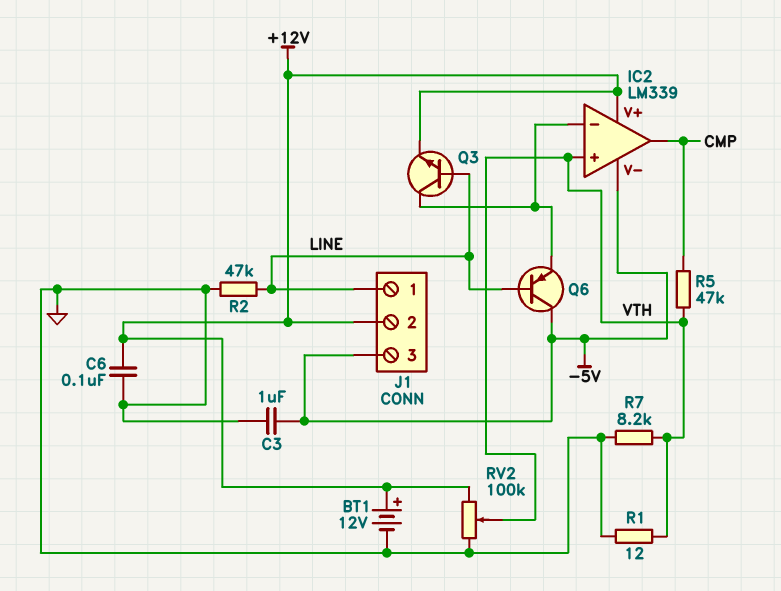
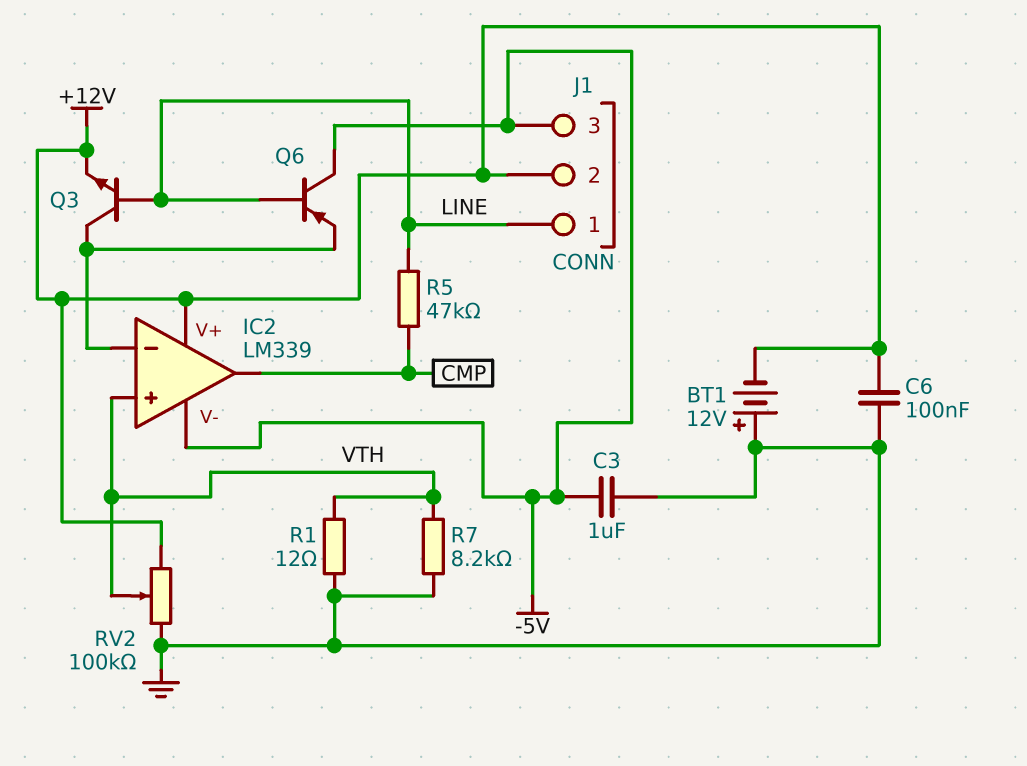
BT1: 12V (plus +12V, minus GND) -> 12V (plus GND, minus +12V)
R2: 47k (GND, LINE) -> none
R5: 47k (CMP, VTH) -> 47k (CMP, LINE)

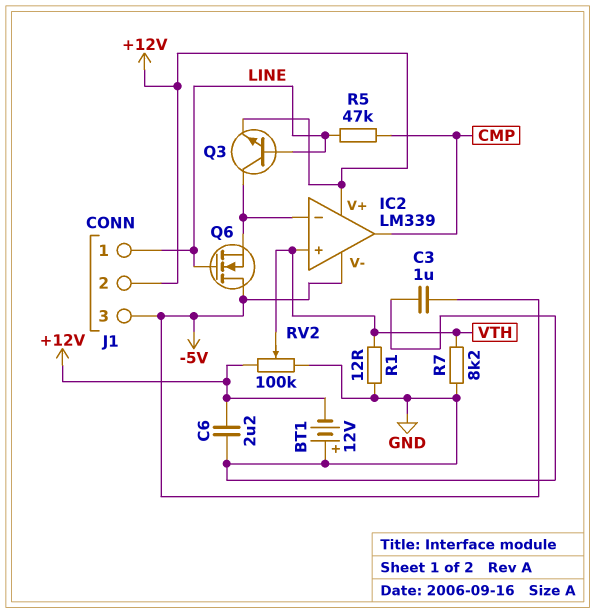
C6: 100nF (+12V, GND) -> 2.2uF (+12V, GND)
Q6: PNP (B LINE, C -5V, E IC2/in-) -> NMOS (G LINE, D -5V, S IC2/in-)

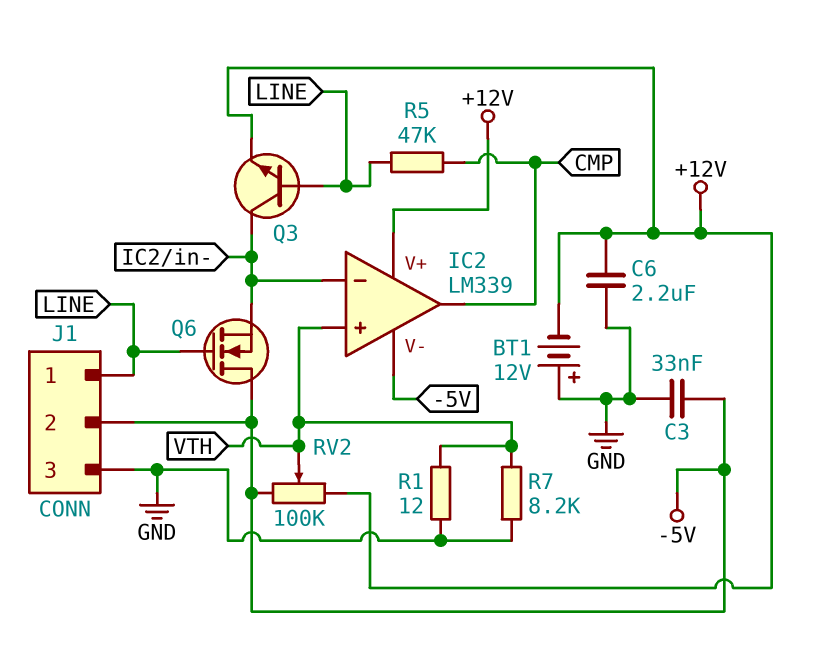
C3: 1uF (-5V, GND) -> 33nF (-5V, GND)
J1 pin 2: +12V -> -5V
J1 pin 3: -5V -> GND
RV2: 100k (+12V, GND, wiper VTH) -> 100k (+12V, -5V, wiper VTH)

